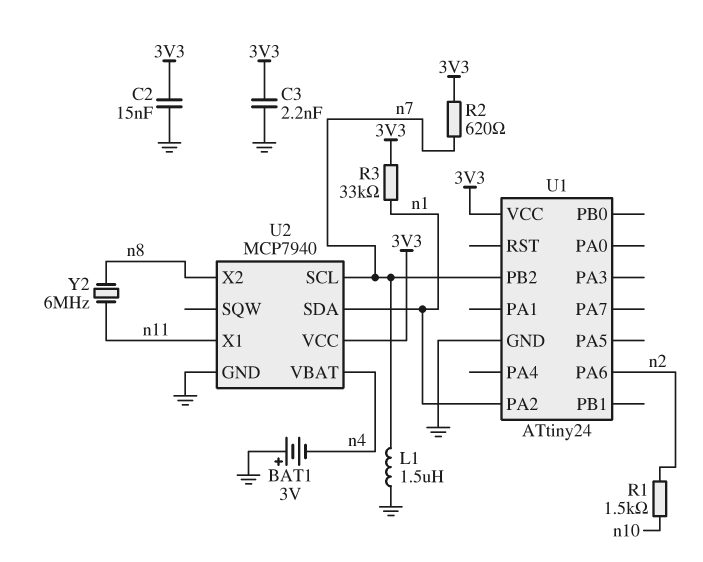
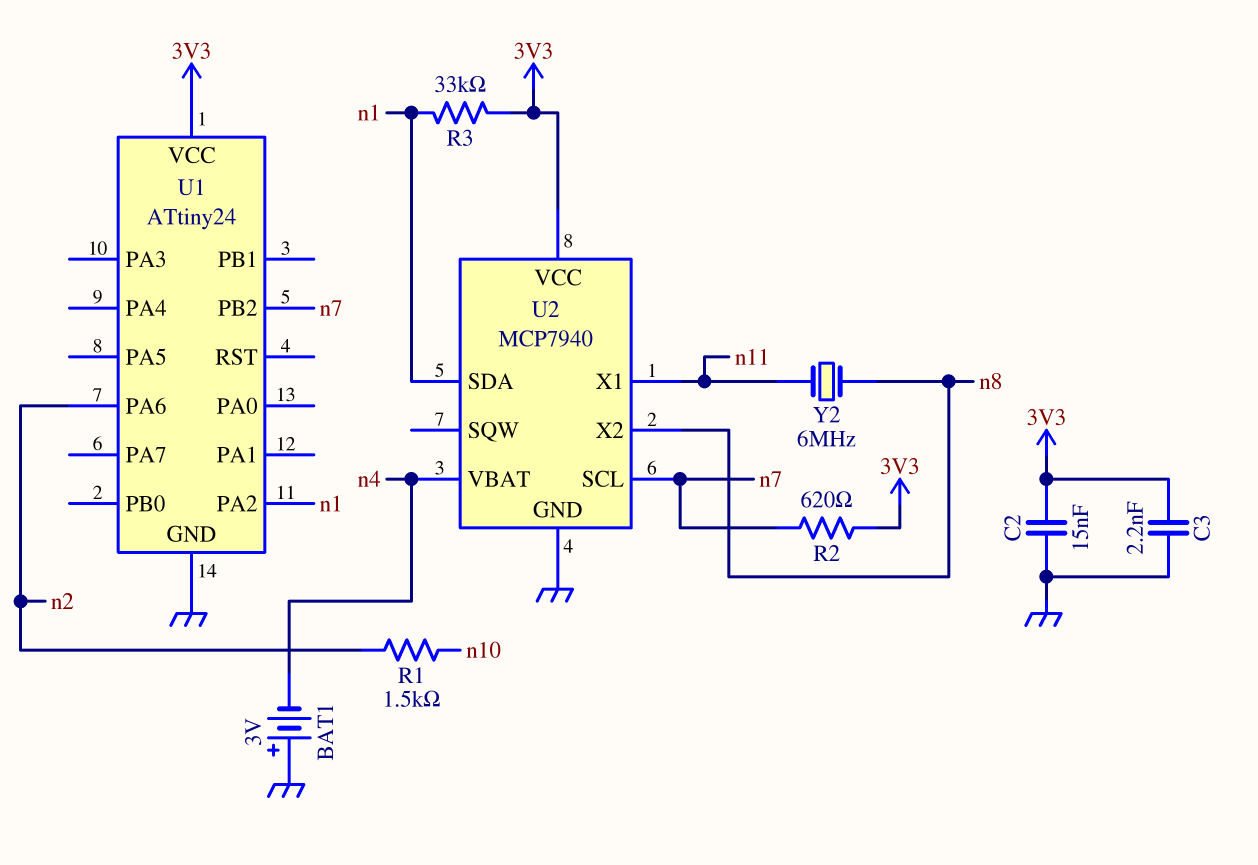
L1: 1.5uH (GND, n7) -> none

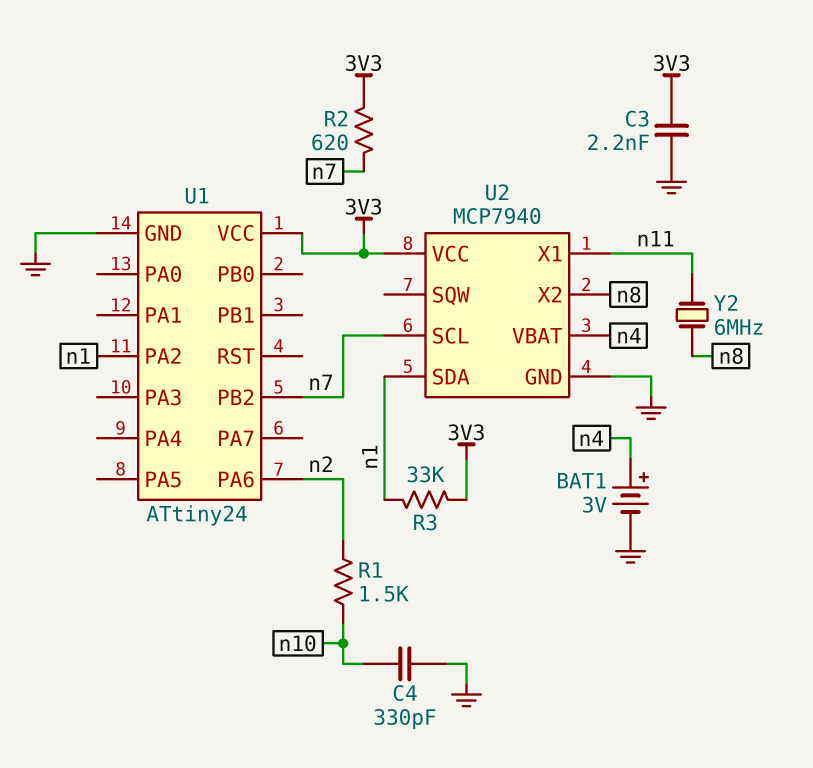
BAT1: 3V (plus GND, minus n4) -> 3V (plus n4, minus GND)
C2: 15nF (3V3, GND) -> none
C4: none -> 330pF (GND, n10)

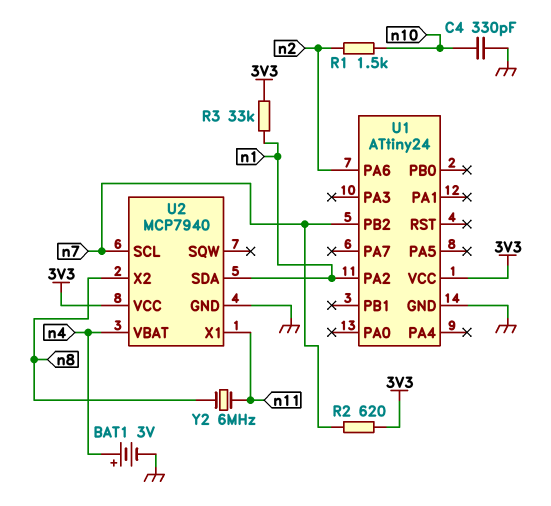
C3: 2.2nF (3V3, GND) -> none

